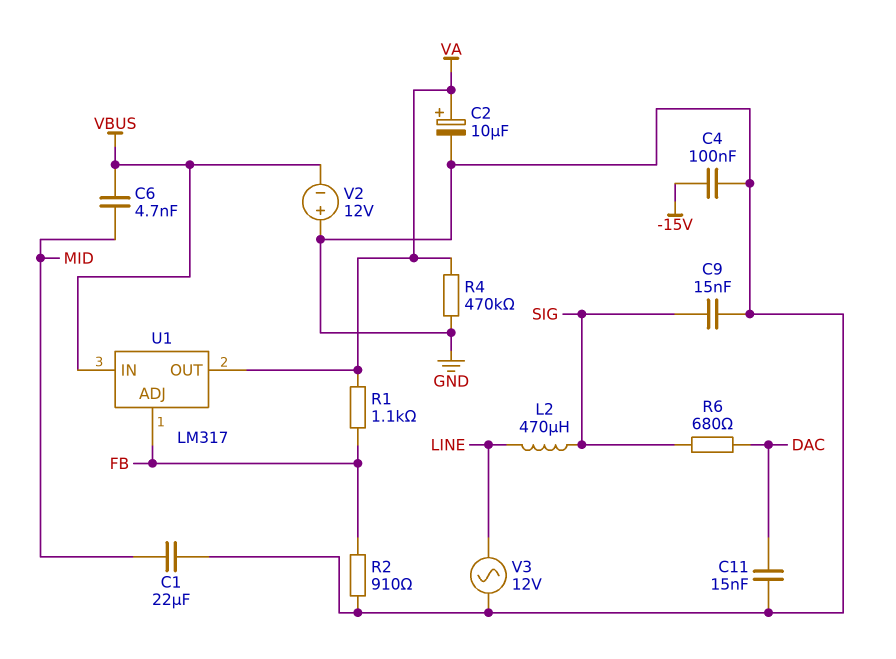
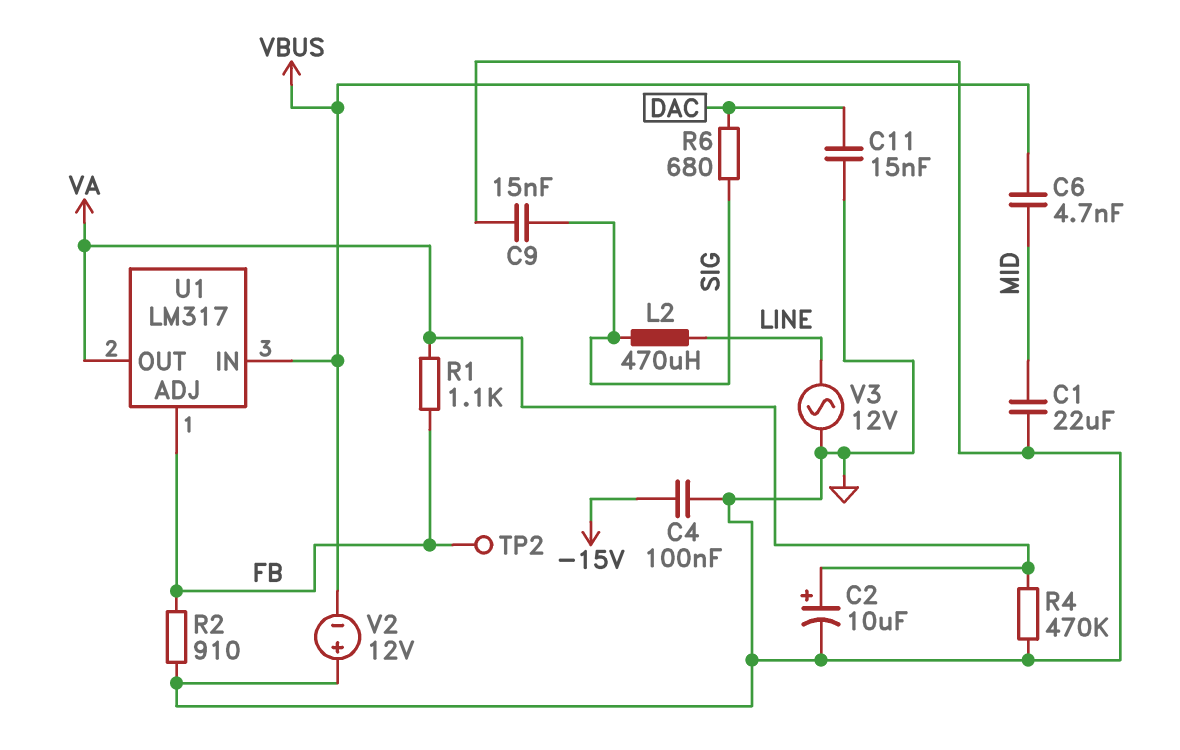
TP2: none -> test point (FB)

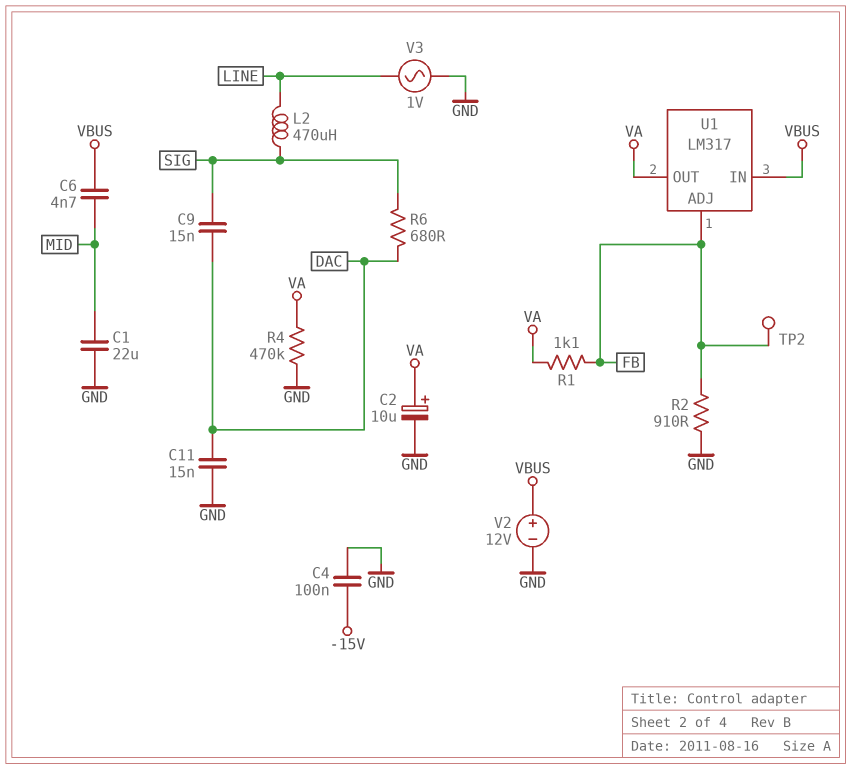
C9: 15nF (GND, SIG) -> 15nF (DAC, SIG)
V2: 12V (plus GND, minus VBUS) -> 12V (plus VBUS, minus GND)
V3: AC 12V (GND, LINE) -> AC 1V (GND, LINE)

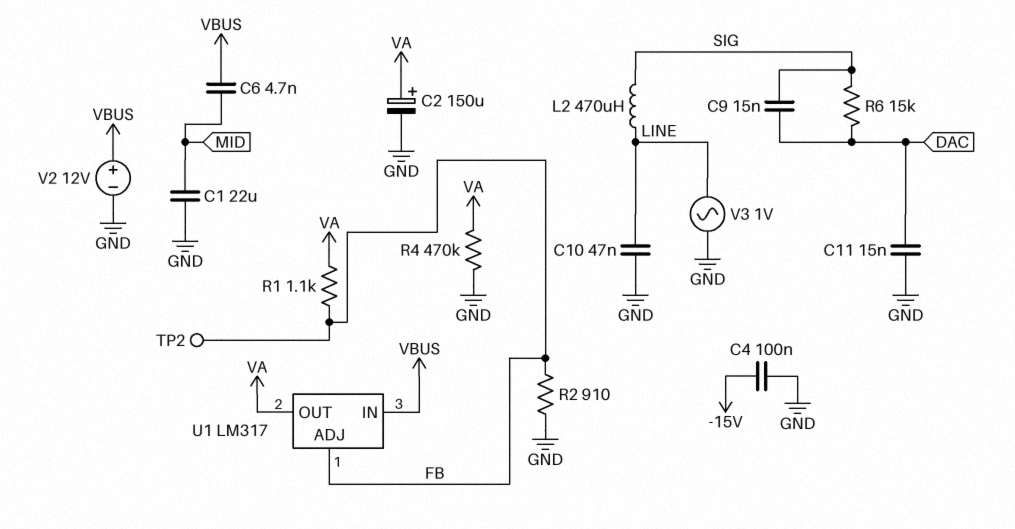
C2: 10uF (plus VA, minus GND) -> 150uF (plus VA, minus GND)
C10: none -> 47nF (GND, LINE)
R6: 680 (DAC, SIG) -> 15k (DAC, SIG)

